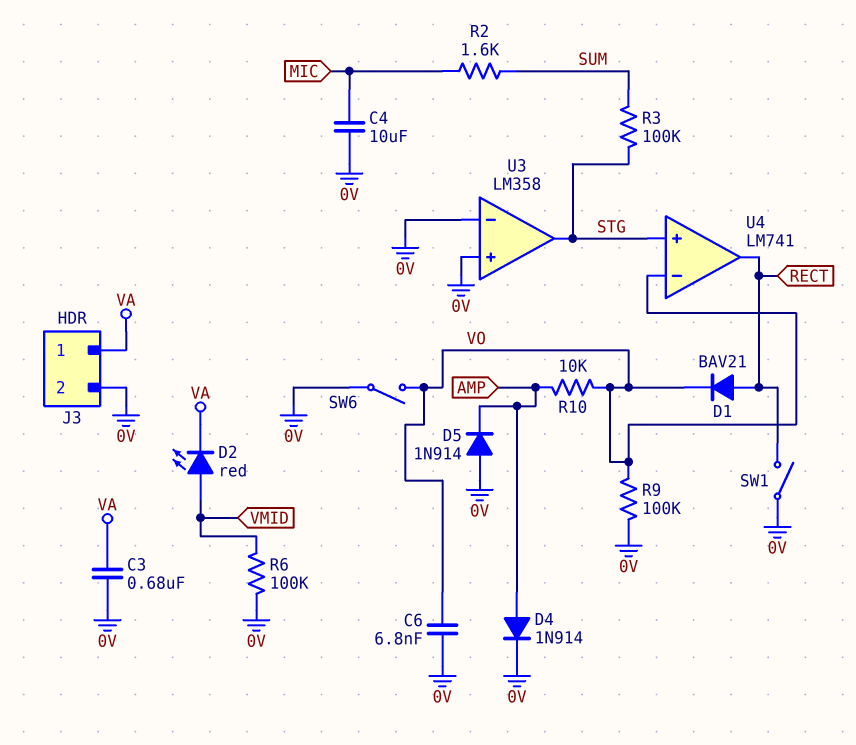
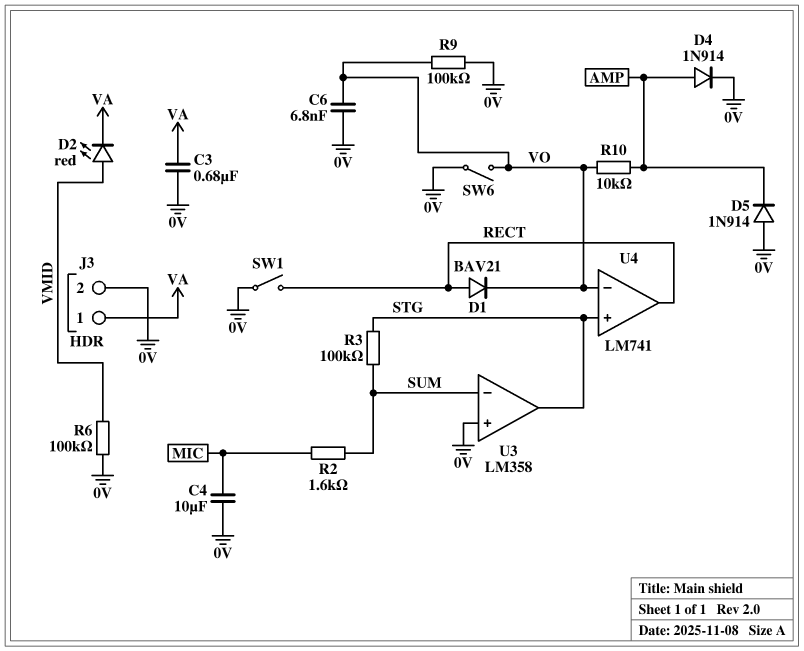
U3 pin in-: 0V -> SUM

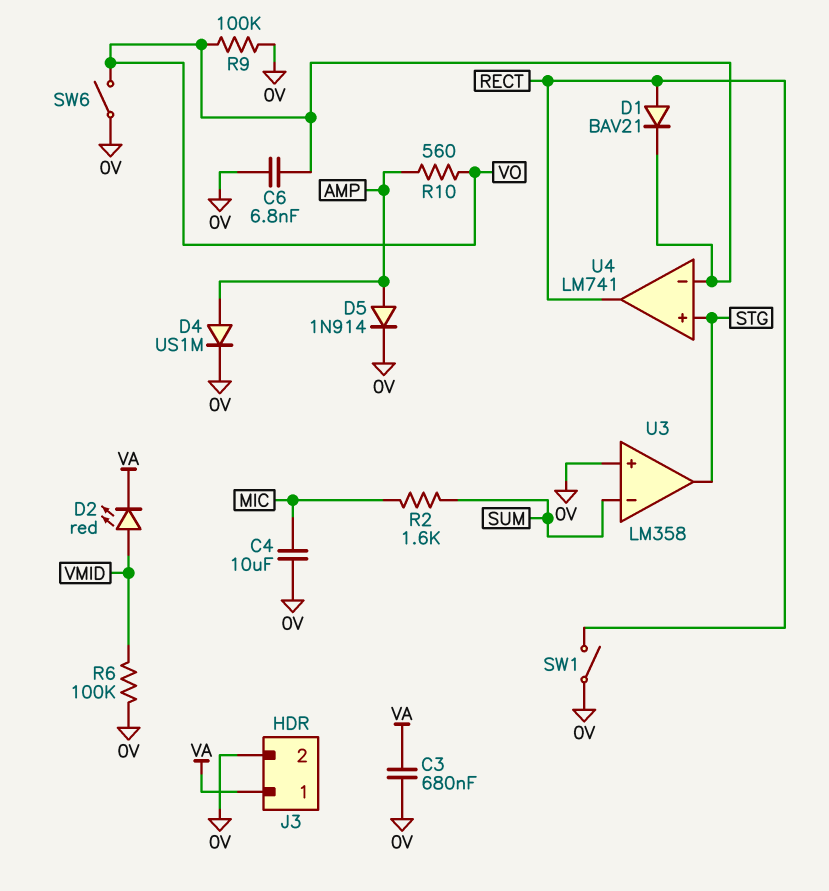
D4: diode 1N914 (A AMP, K 0V) -> diode US1M (A AMP, K 0V)
D5: diode 1N914 (A 0V, K AMP) -> diode 1N914 (A AMP, K 0V)
R3: 100k (STG, SUM) -> none
R10: 10k (AMP, VO) -> 560 (AMP, VO)

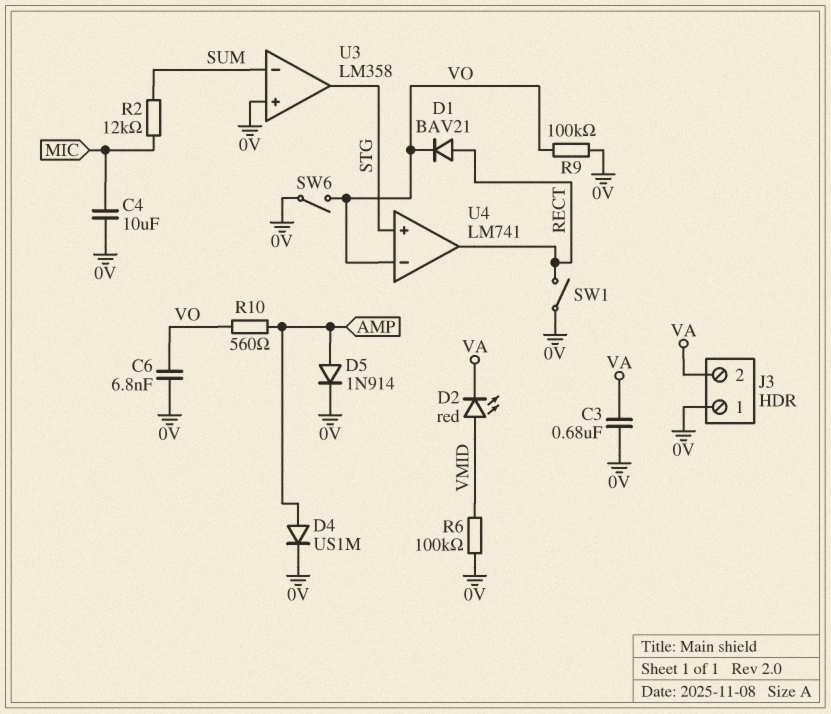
J3 pin 1: VA -> 0V
J3 pin 2: 0V -> VA
R2: 1.6k (MIC, SUM) -> 12k (MIC, SUM)

